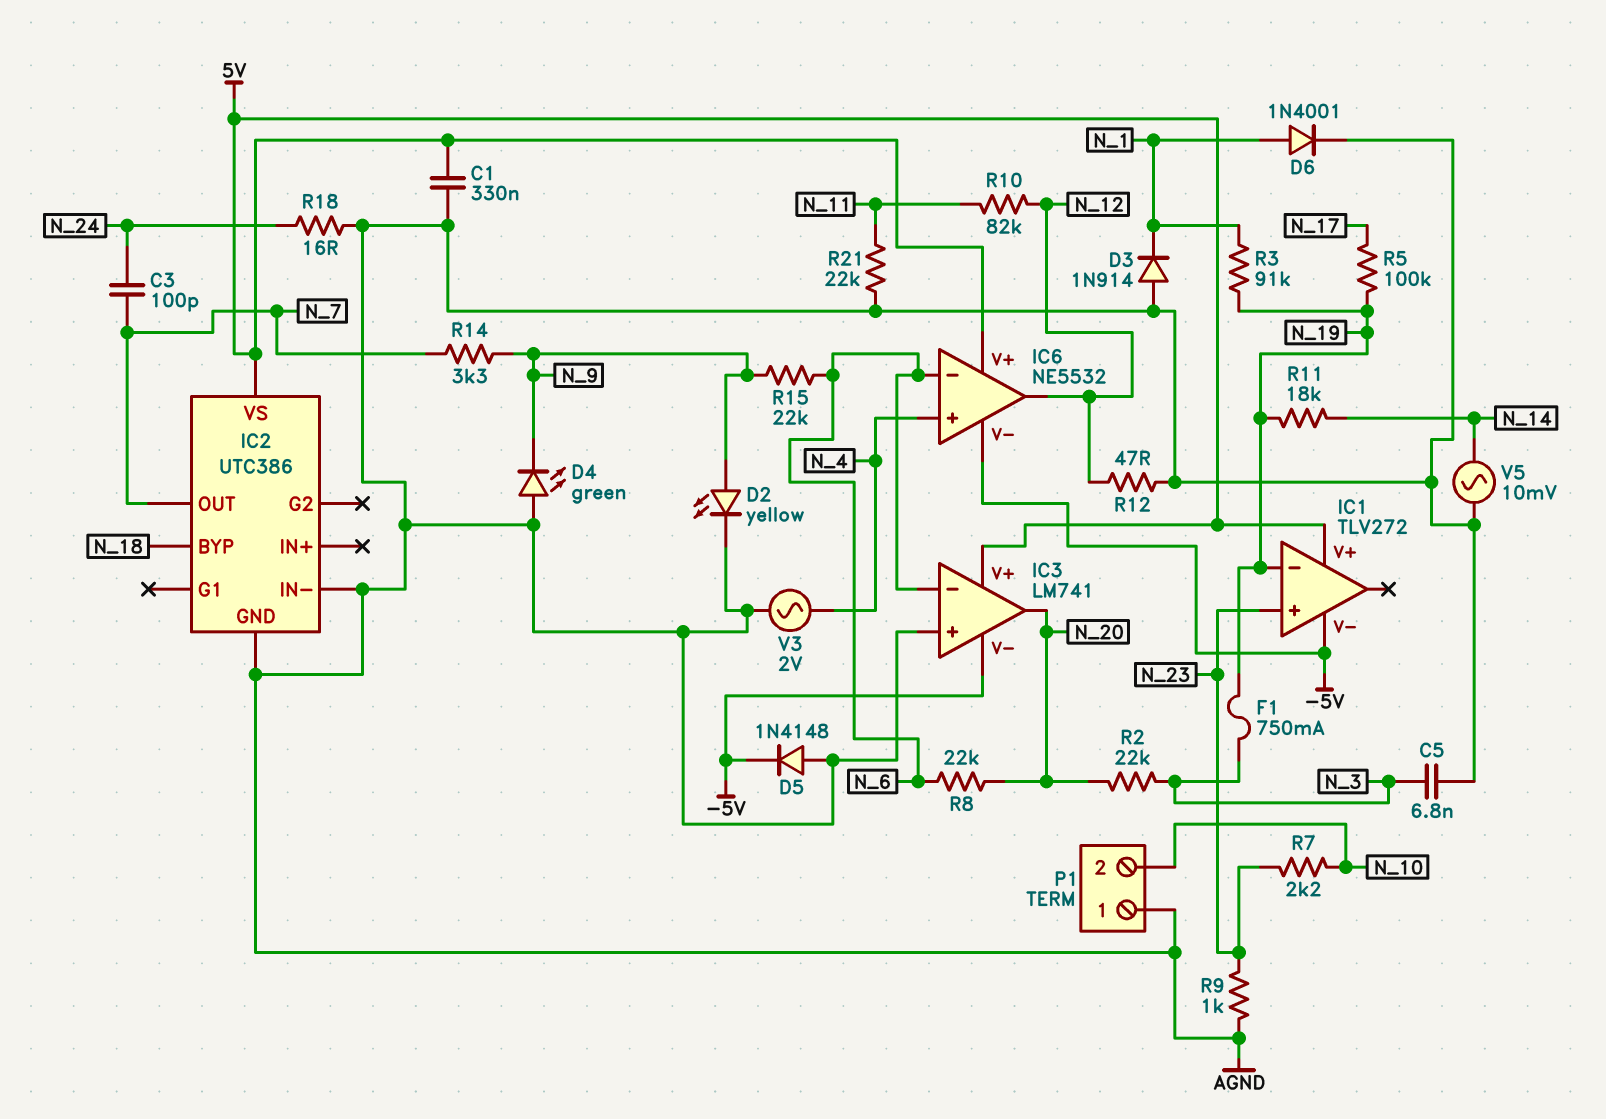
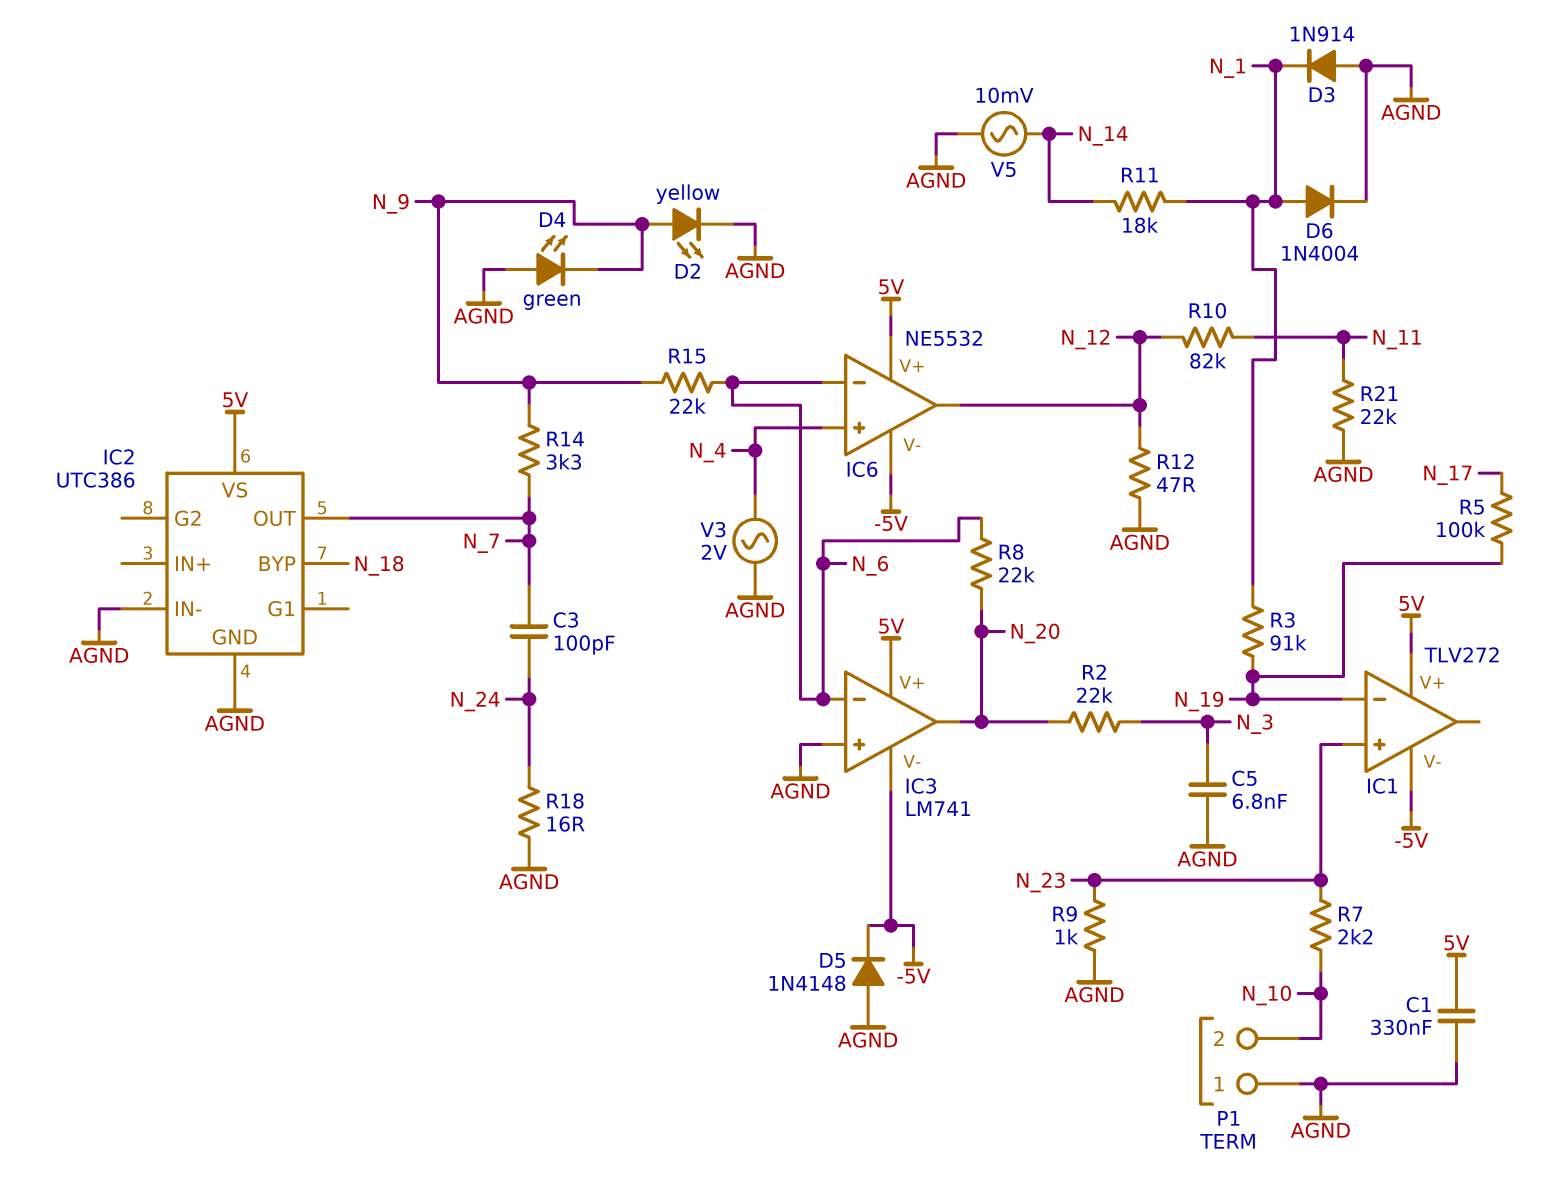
D6: diode 1N4001 (A N_1, K AGND) -> diode 1N4004 (A N_1, K AGND)
F1: 750mA (N_3, N_19) -> none
R11: 18k (N_14, N_19) -> 18k (N_1, N_14)

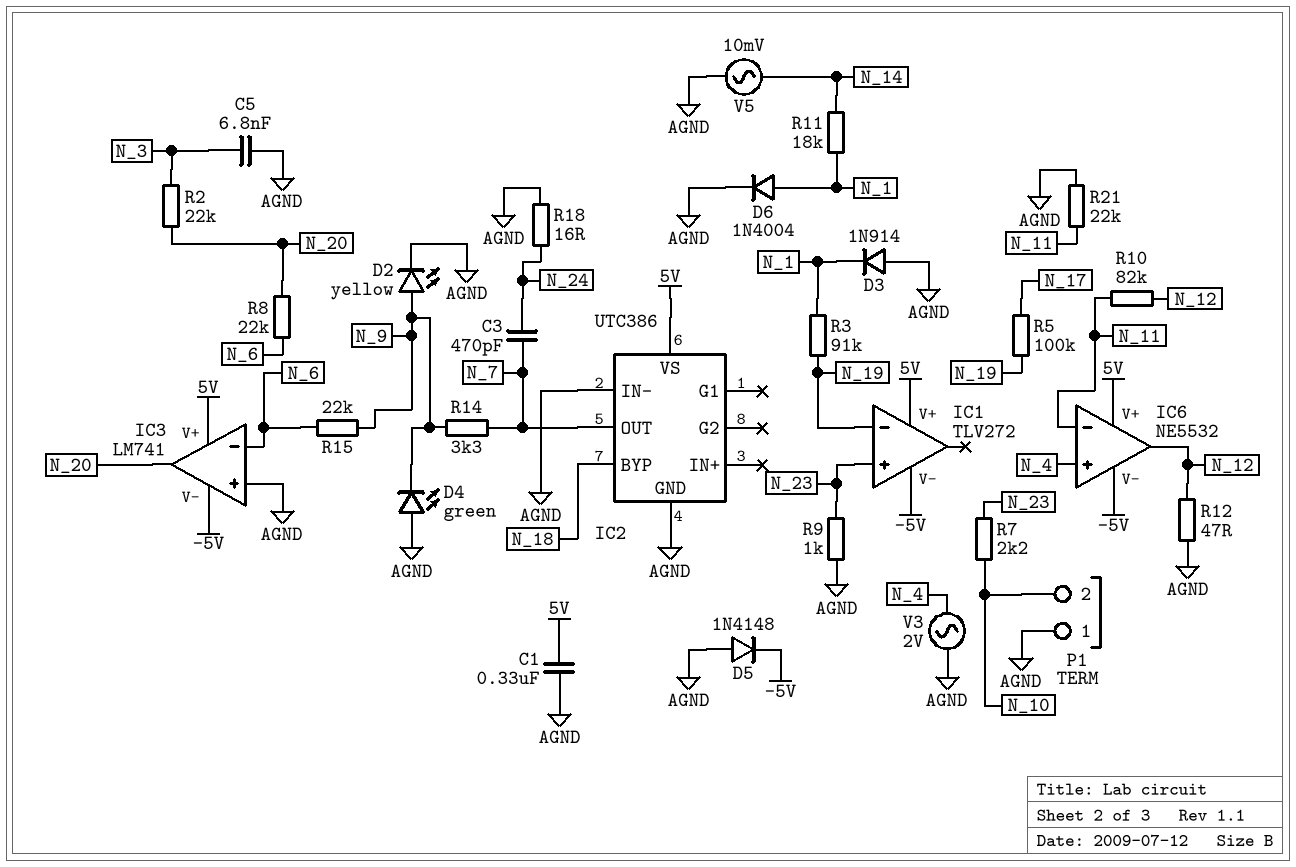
C3: 100pF (N_7, N_24) -> 470pF (N_7, N_24)
IC6 pin in-: N_6 -> N_11

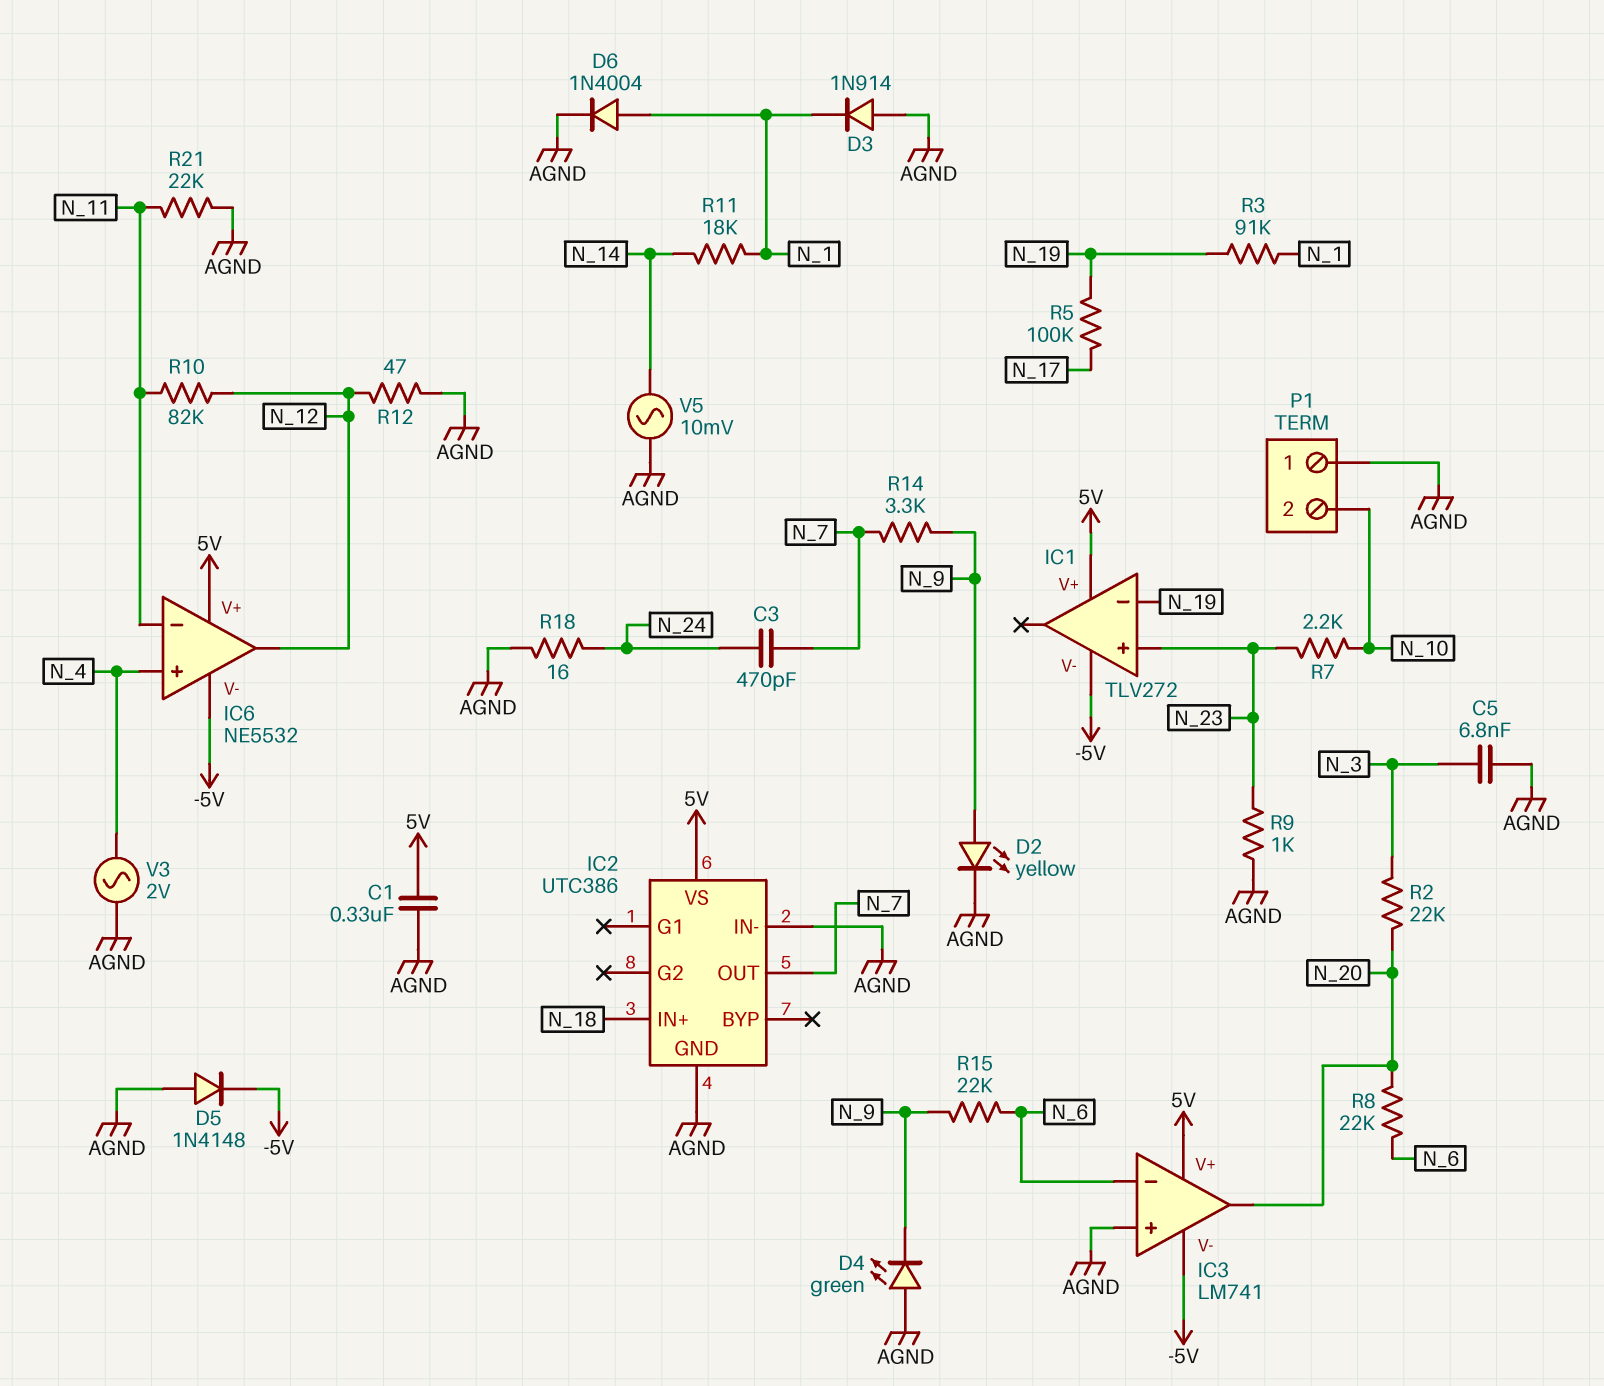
IC2 pin BYP: N_18 -> none
IC2 pin IN+: none -> N_18

